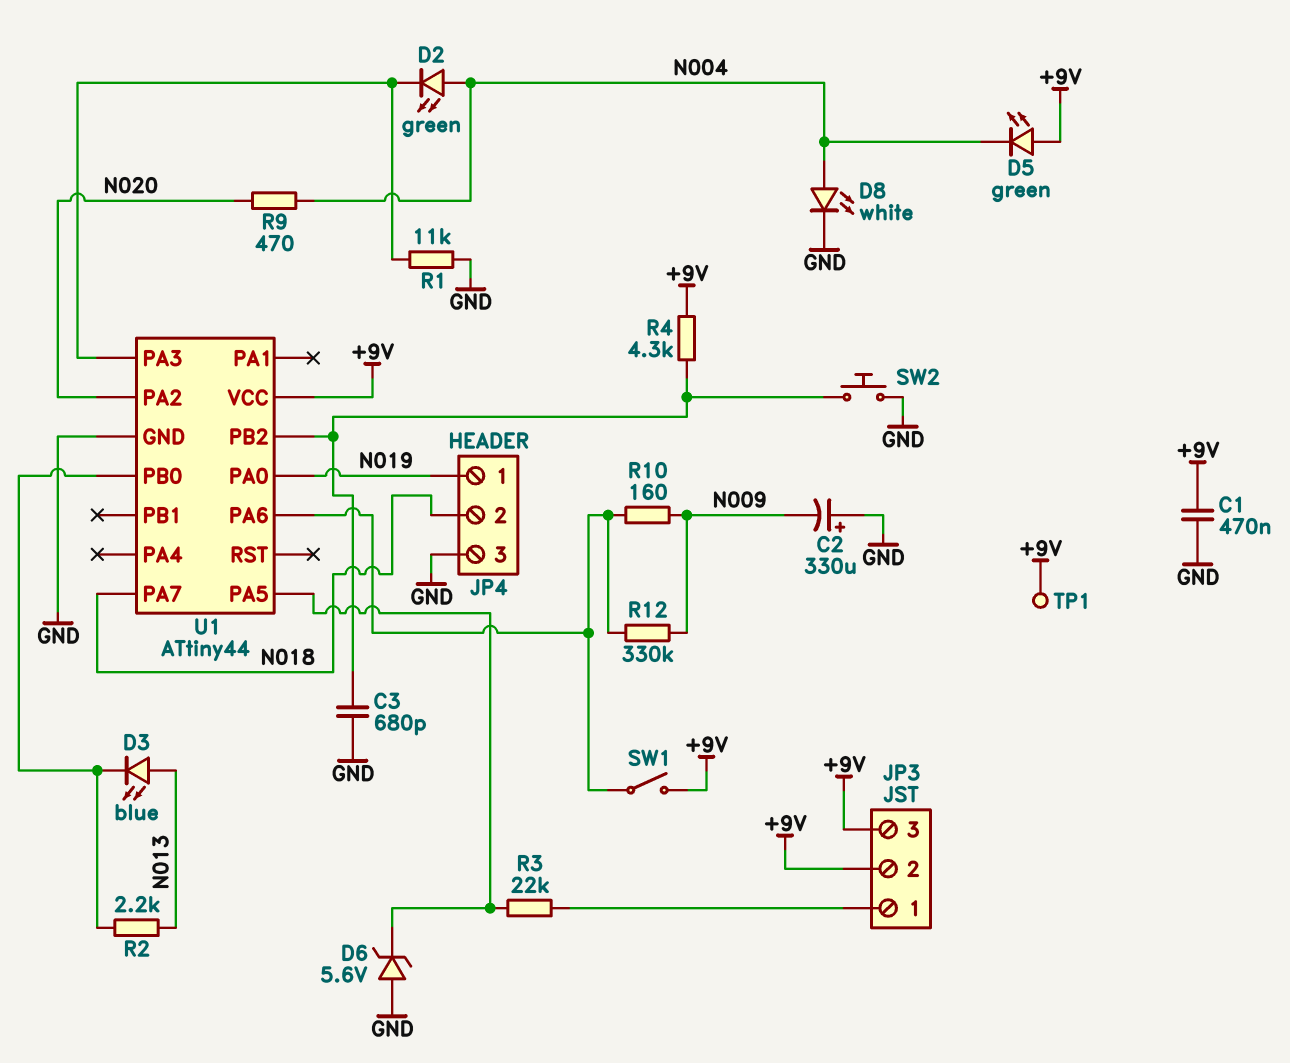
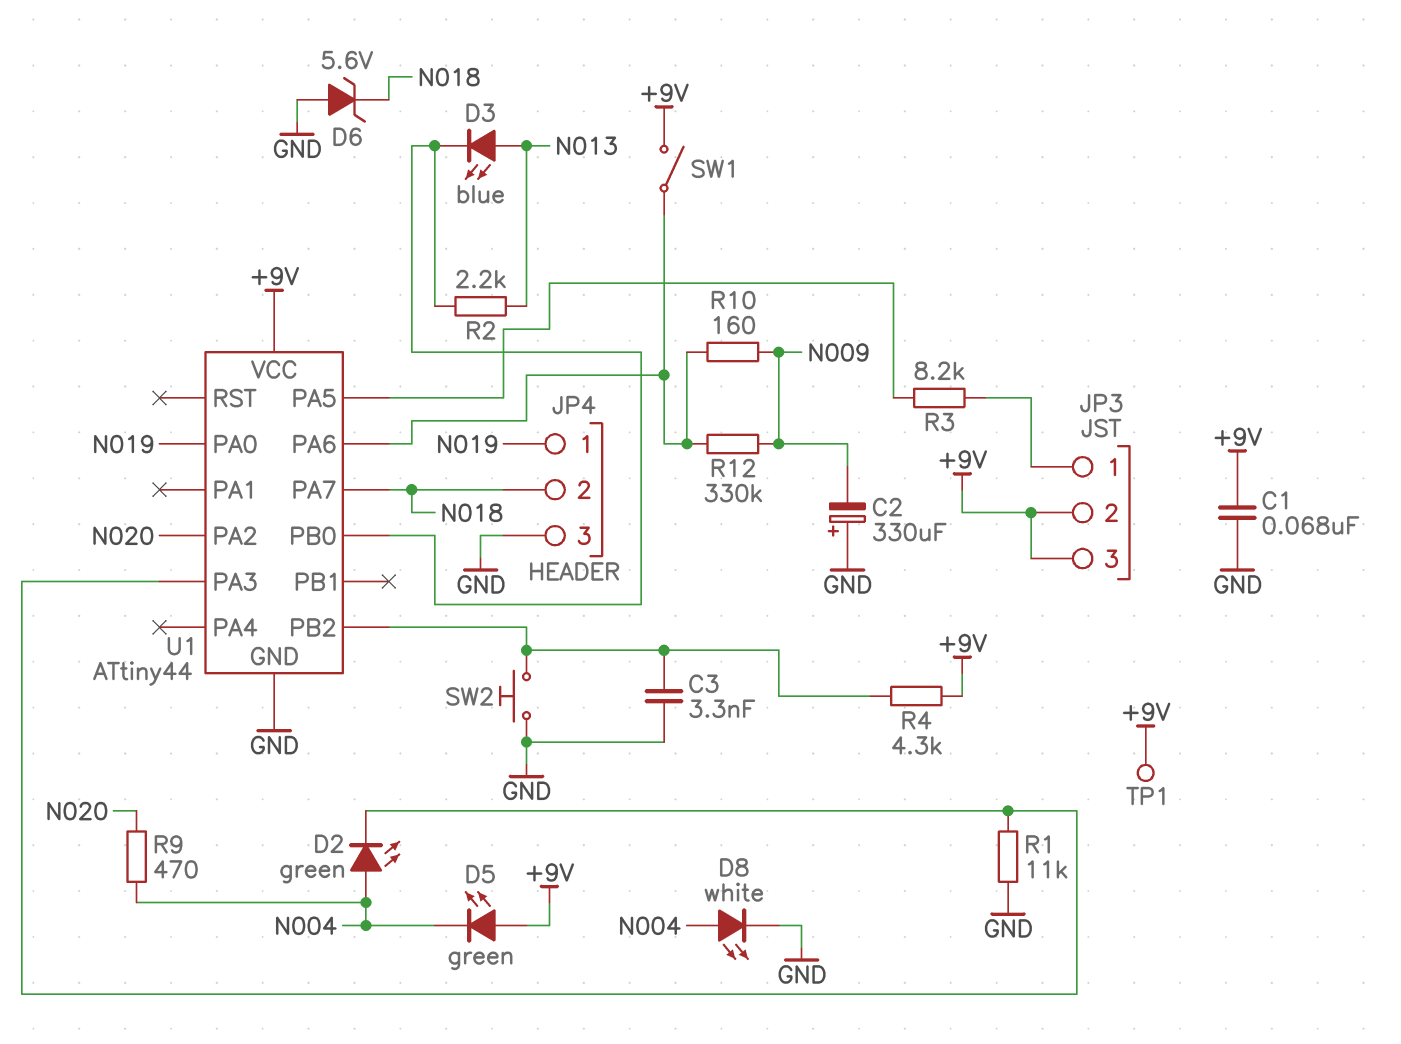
C1: 470nF (+9V, GND) -> 68nF (+9V, GND)
C3: 680pF (GND, U1/PB2) -> 3.3nF (GND, U1/PB2)
D6: zener 5.6V (A GND, K U1/PA5) -> zener 5.6V (A GND, K N018)
R3: 22k (JP3/1, U1/PA5) -> 8.2k (JP3/1, U1/PA5)

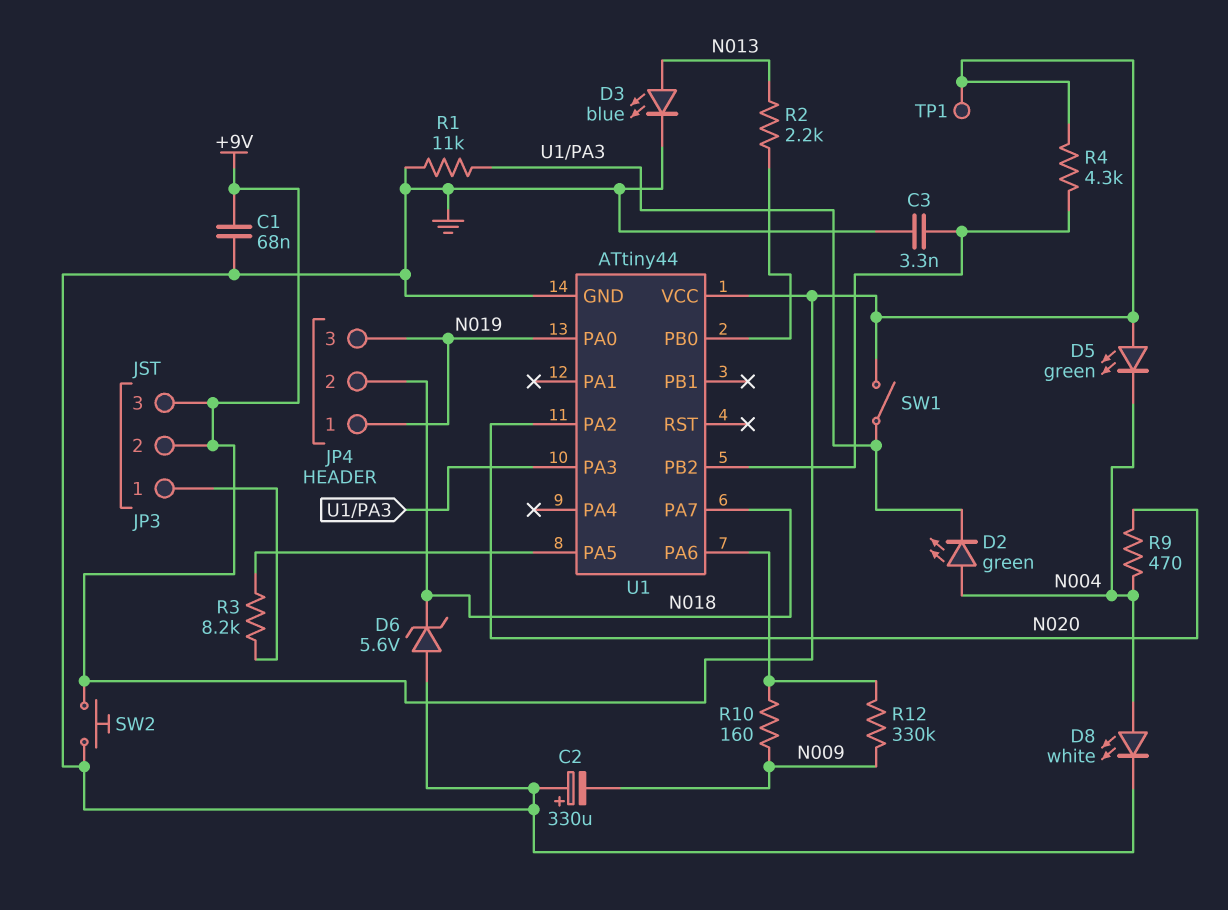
D3: LED blue (A N013, K U1/PB0) -> LED blue (A N013, K GND)
JP4 pin 3: GND -> N019
SW1: switch (+9V, U1/PA6) -> switch (+9V, U1/PA3)
SW2: button (GND, U1/PB2) -> button (+9V, GND)

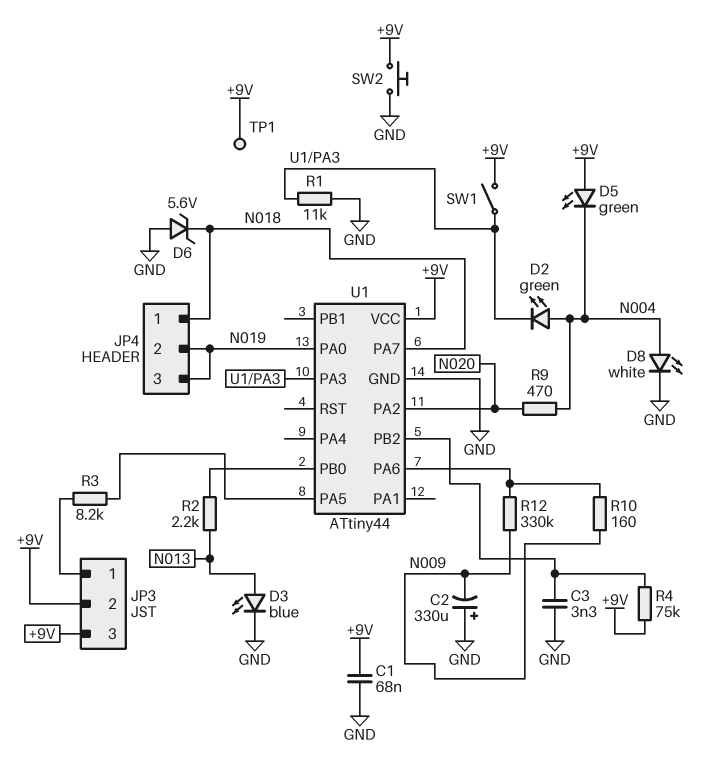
JP4 pin 1: N019 -> N018
JP4 pin 2: N018 -> N019
R4: 4.3k (+9V, U1/PB2) -> 75k (+9V, U1/PB2)

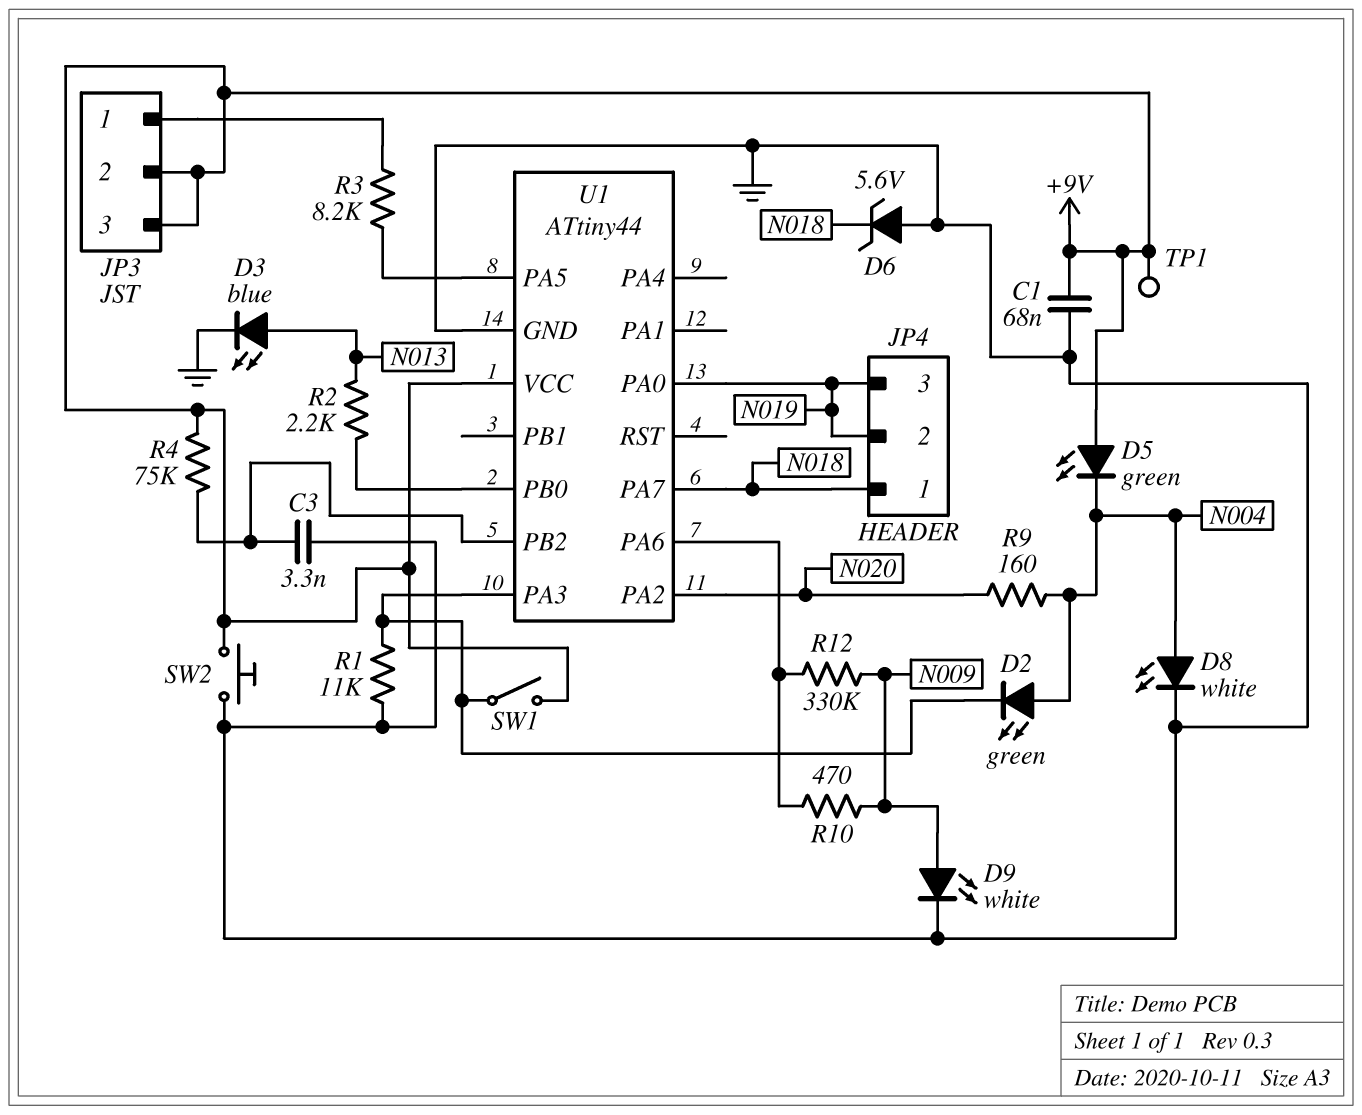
C2: 330uF (plus GND, minus N009) -> none
D9: none -> LED white (A N009, K GND)
R9: 470 (N004, N020) -> 160 (N004, N020)
R10: 160 (N009, U1/PA6) -> 470 (N009, U1/PA6)

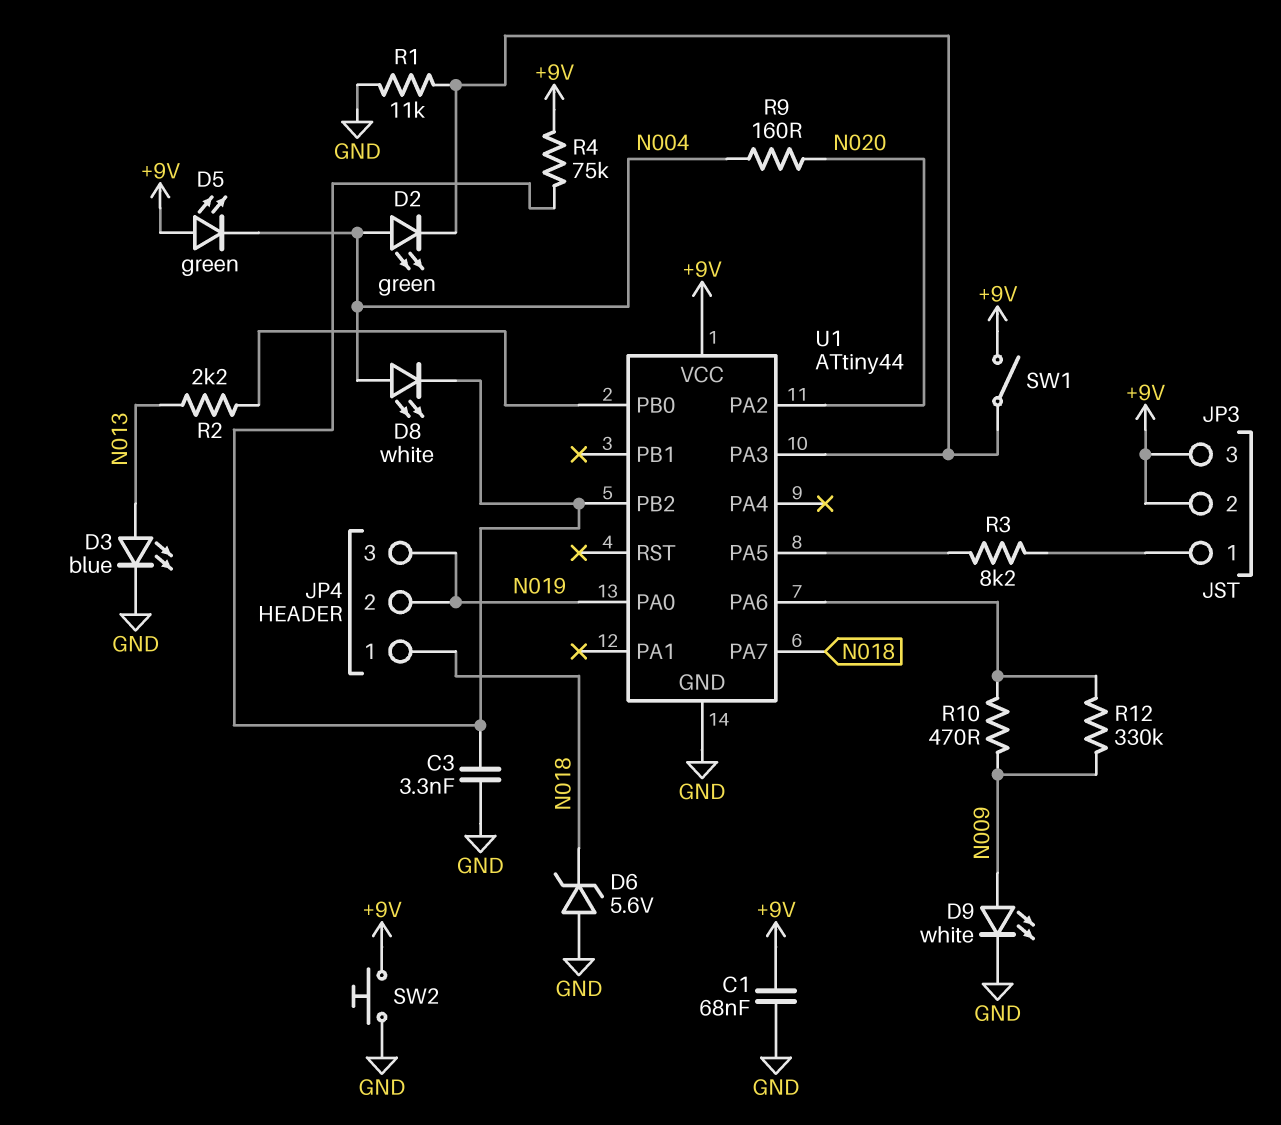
D8: LED white (A N004, K GND) -> LED white (A N004, K U1/PB2)
TP1: test point (+9V) -> none

